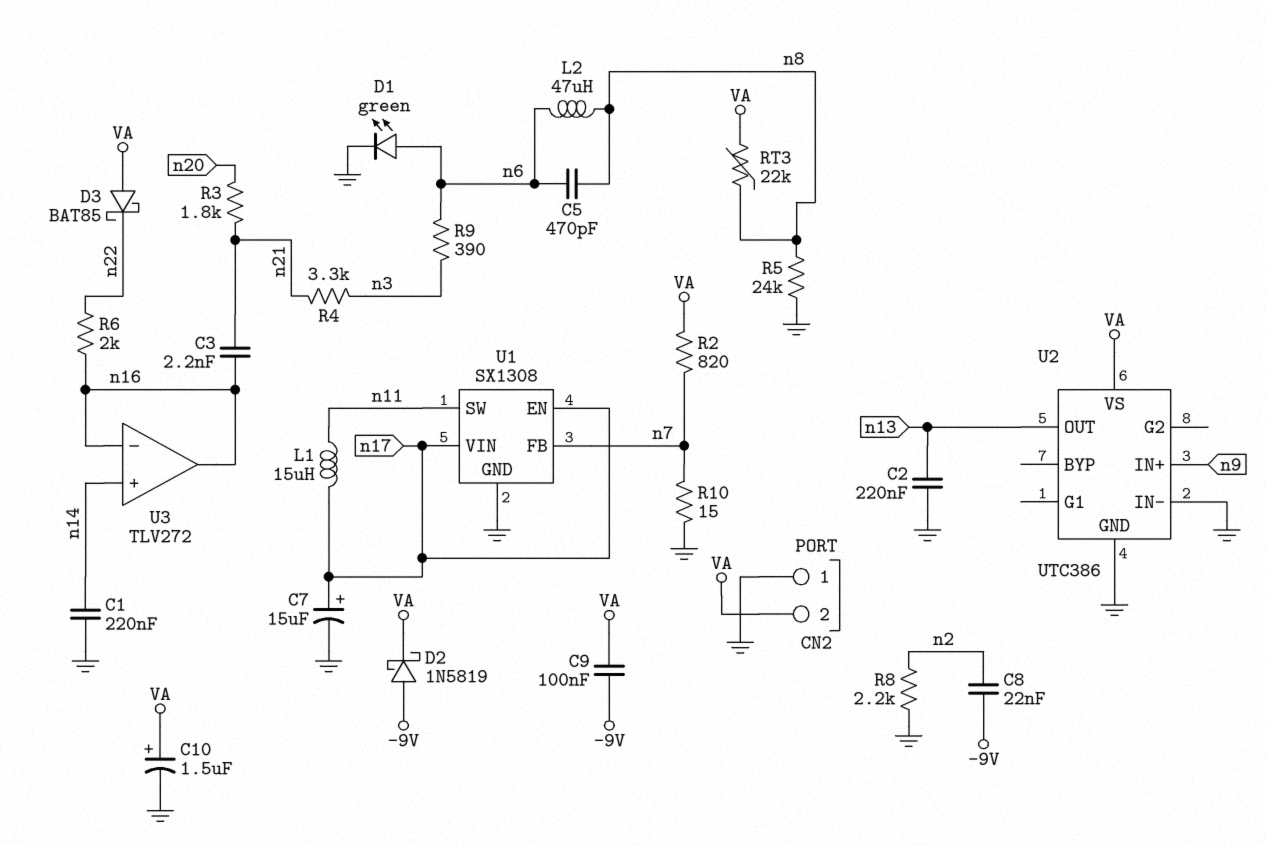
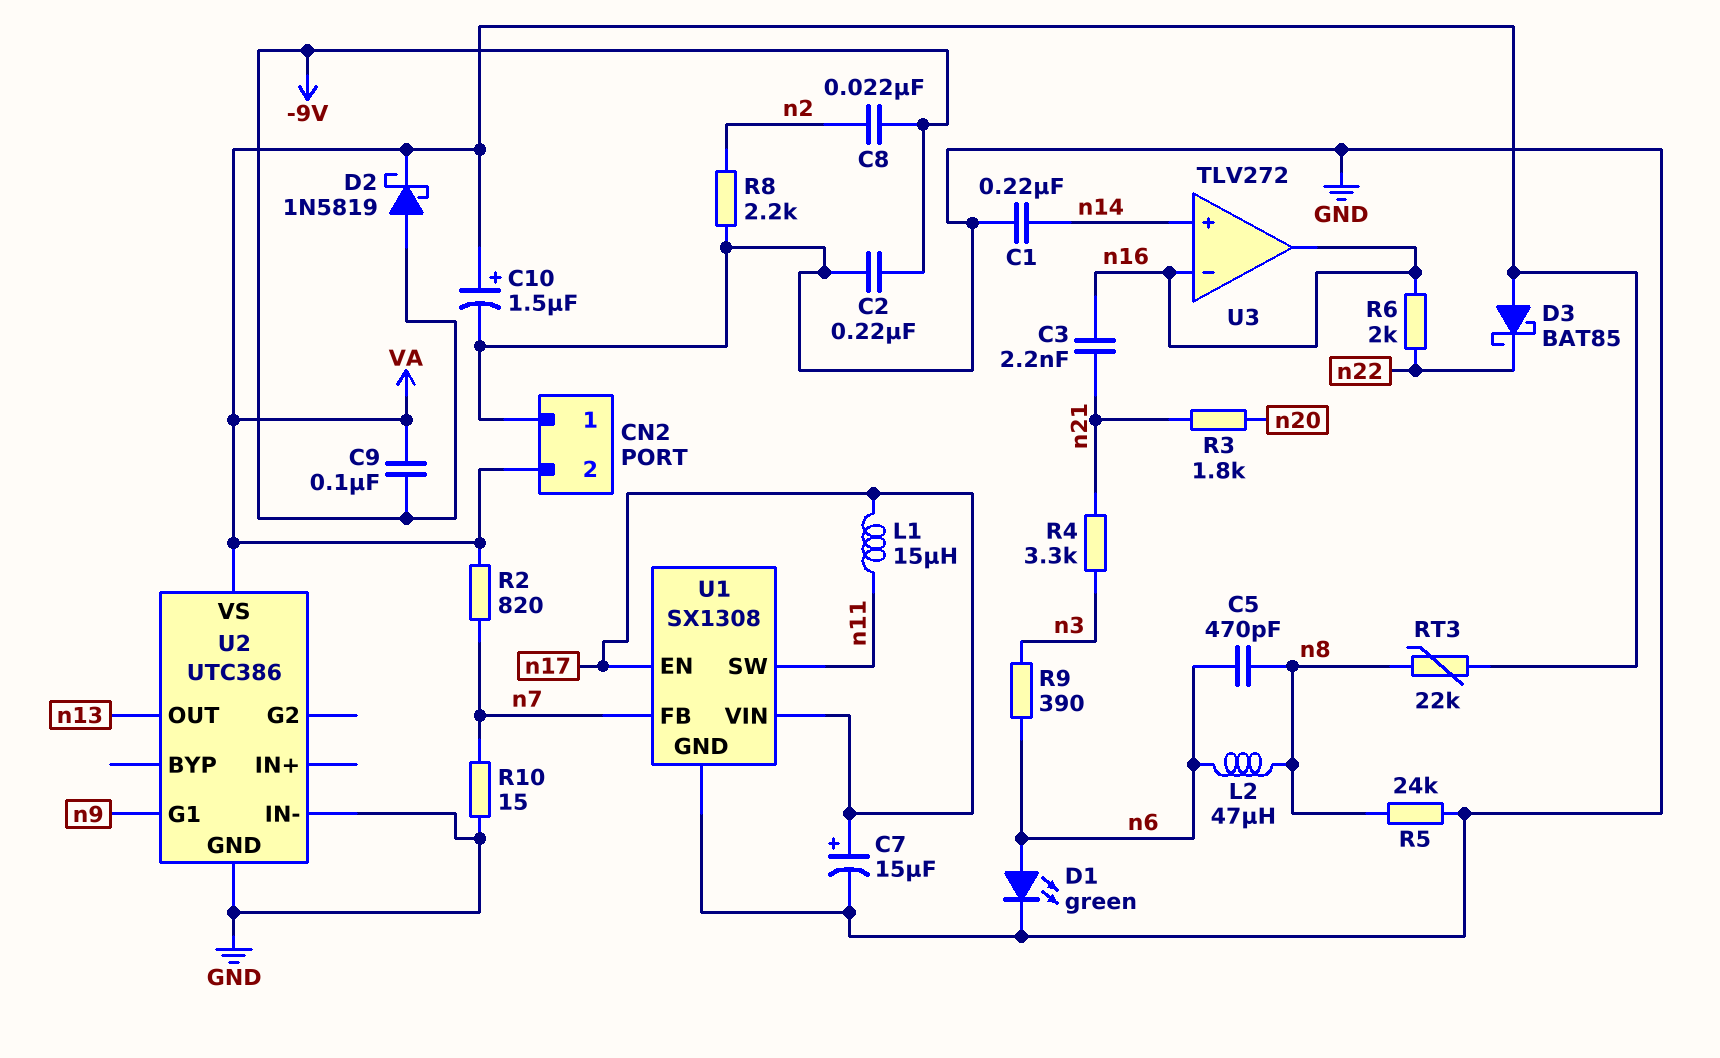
C2: 220nF (GND, n13) -> 220nF (-9V, GND)
U2 pin G1: none -> n9
U2 pin IN+: n9 -> none

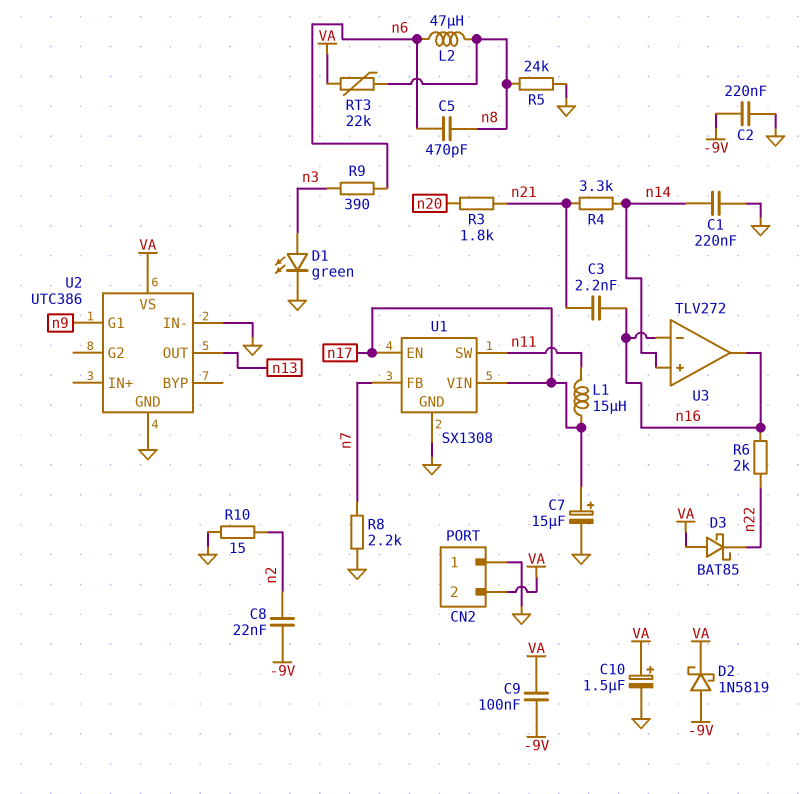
D1: LED green (A n6, K GND) -> LED green (A n3, K GND)
R2: 820 (VA, n7) -> none
R4: 3.3k (n3, n21) -> 3.3k (n14, n21)
R8: 2.2k (GND, n2) -> 2.2k (GND, n7)
R10: 15 (GND, n7) -> 15 (GND, n2)

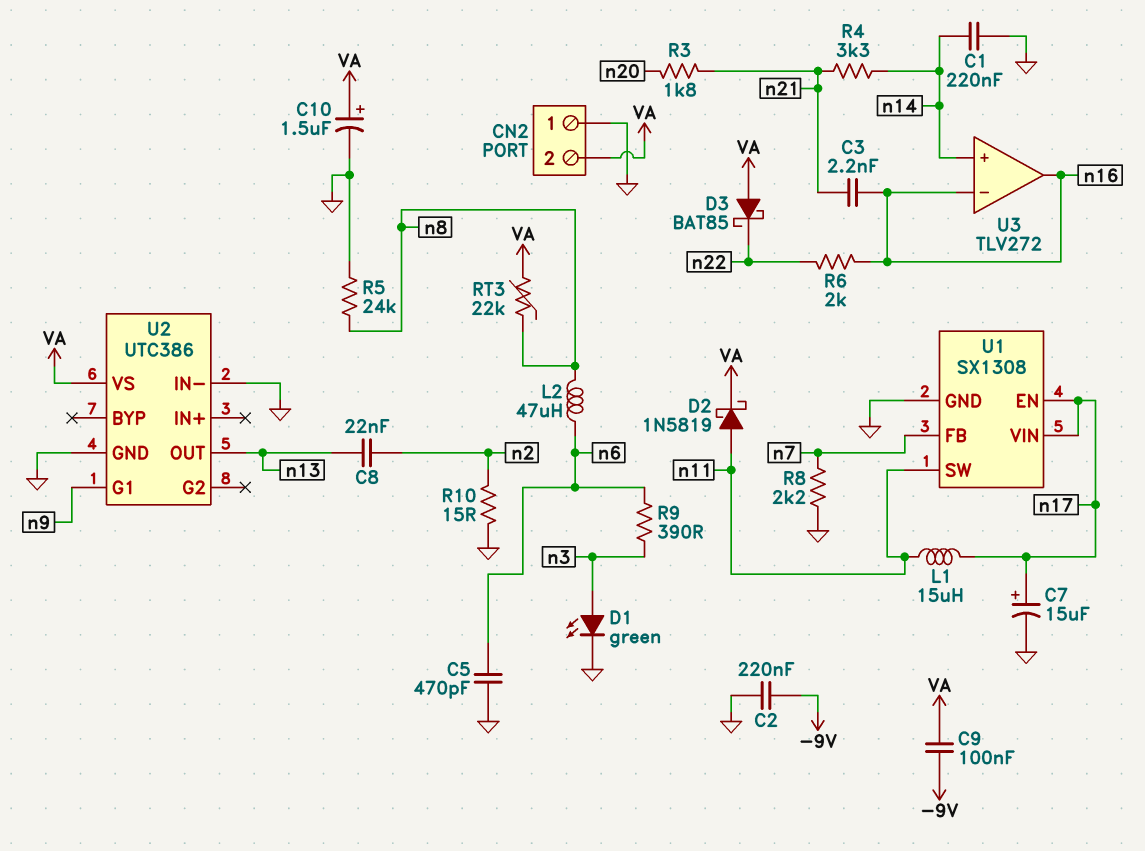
C5: 470pF (n6, n8) -> 470pF (GND, n6)
C8: 22nF (-9V, n2) -> 22nF (n2, n13)
D2: schottky 1N5819 (A -9V, K VA) -> schottky 1N5819 (A n11, K VA)

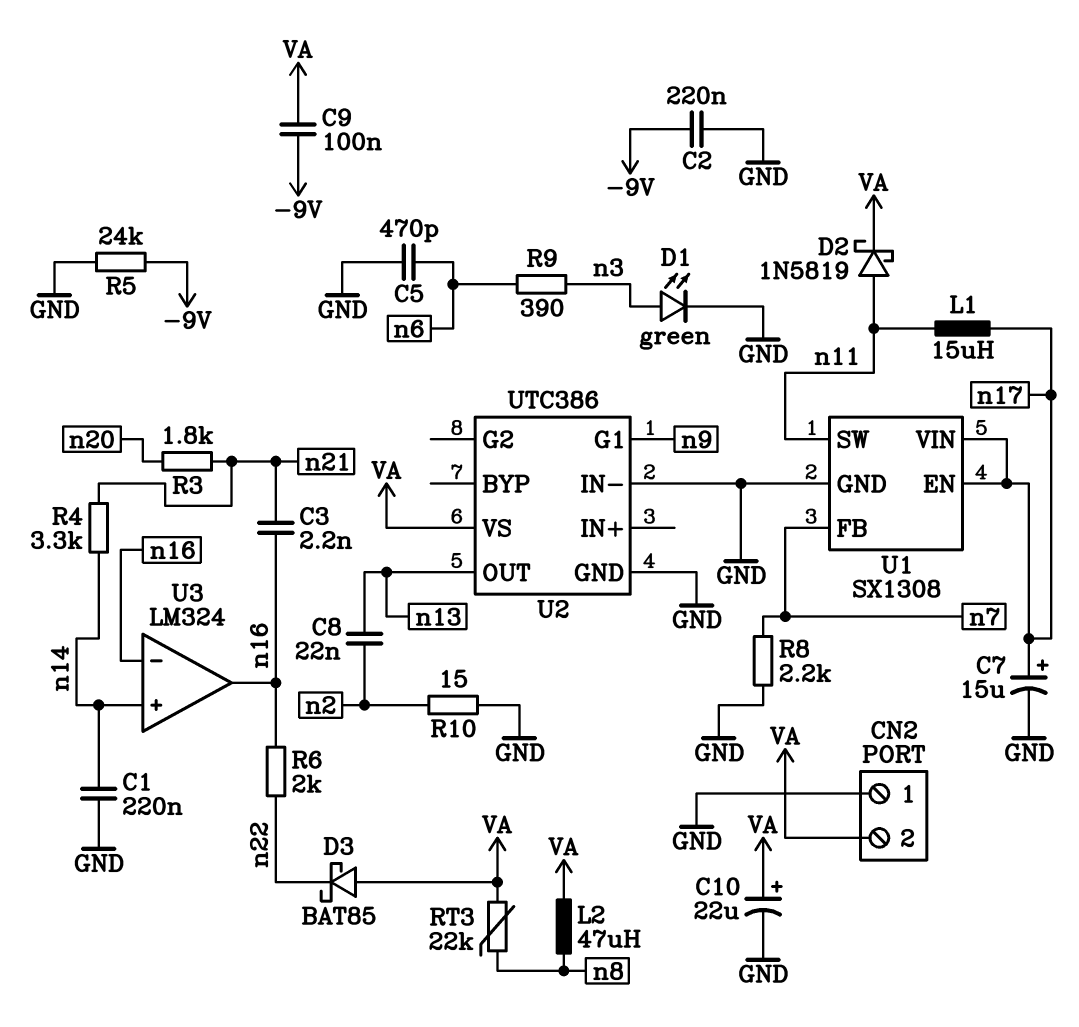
C10: 1.5uF (plus VA, minus GND) -> 22uF (plus VA, minus GND)
L2: 47uH (n6, n8) -> 47uH (VA, n8)
R5: 24k (GND, n8) -> 24k (-9V, GND)
U3: TLV272 -> LM324

